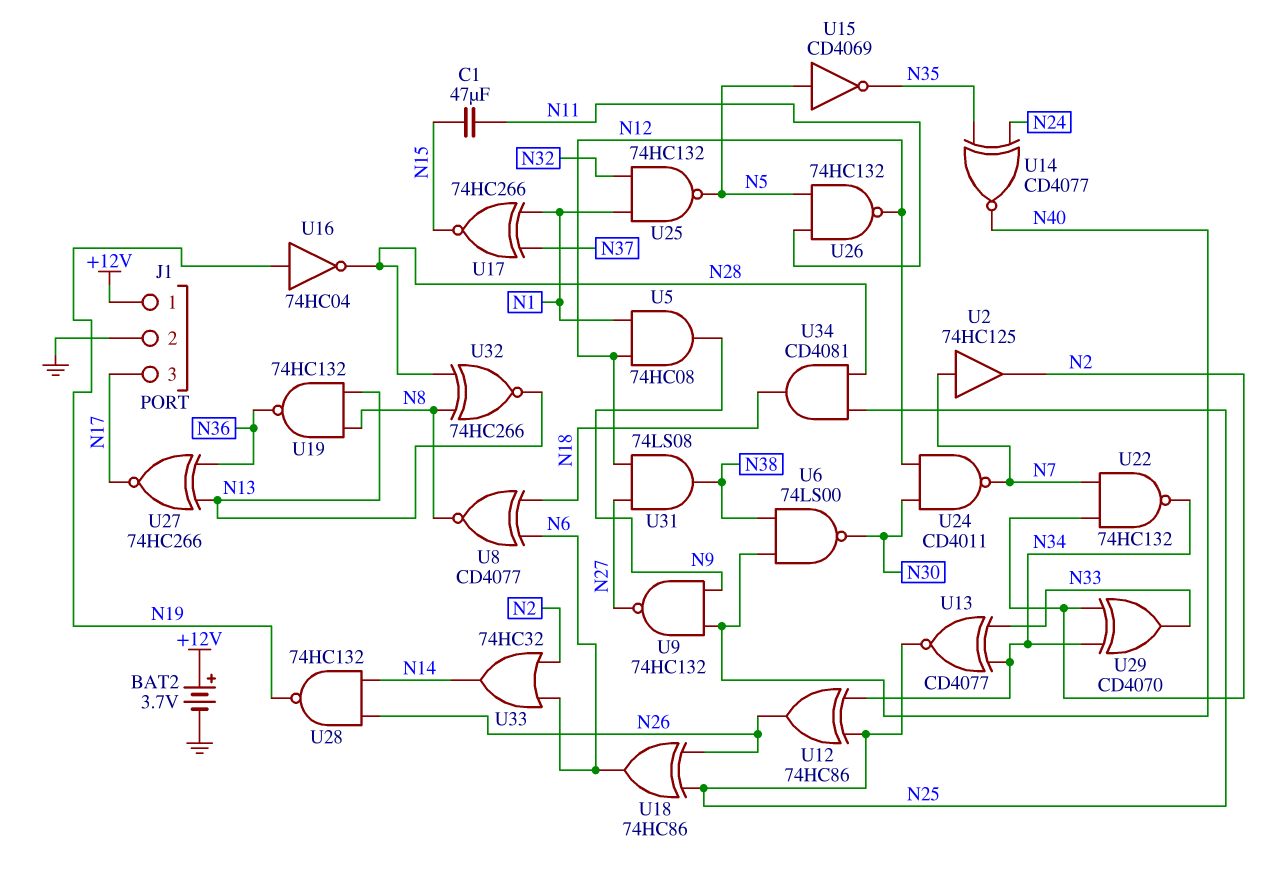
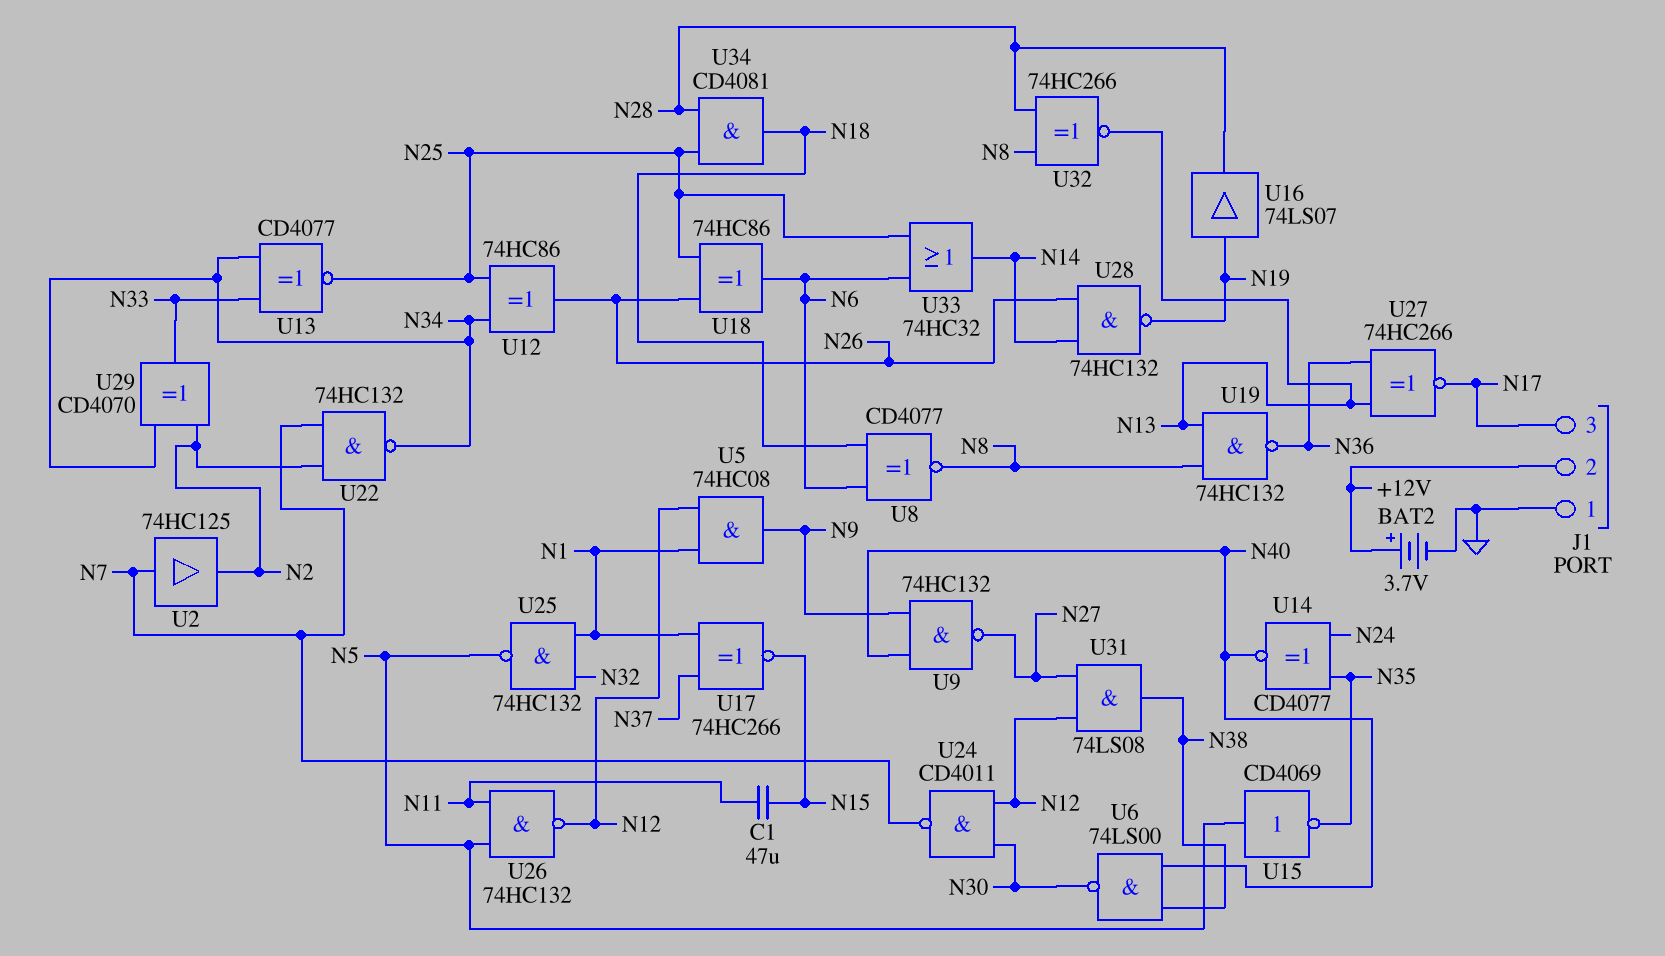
J1 pin 1: +12V -> GND
J1 pin 2: GND -> +12V
U16: NOT 74HC04 (in N19, out N28) -> buffer 74LS07 (in N19, out N28)
U33: OR 74HC32 (in N2, in N6, out N14) -> OR 74HC32 (in N6, in N25, out N14)

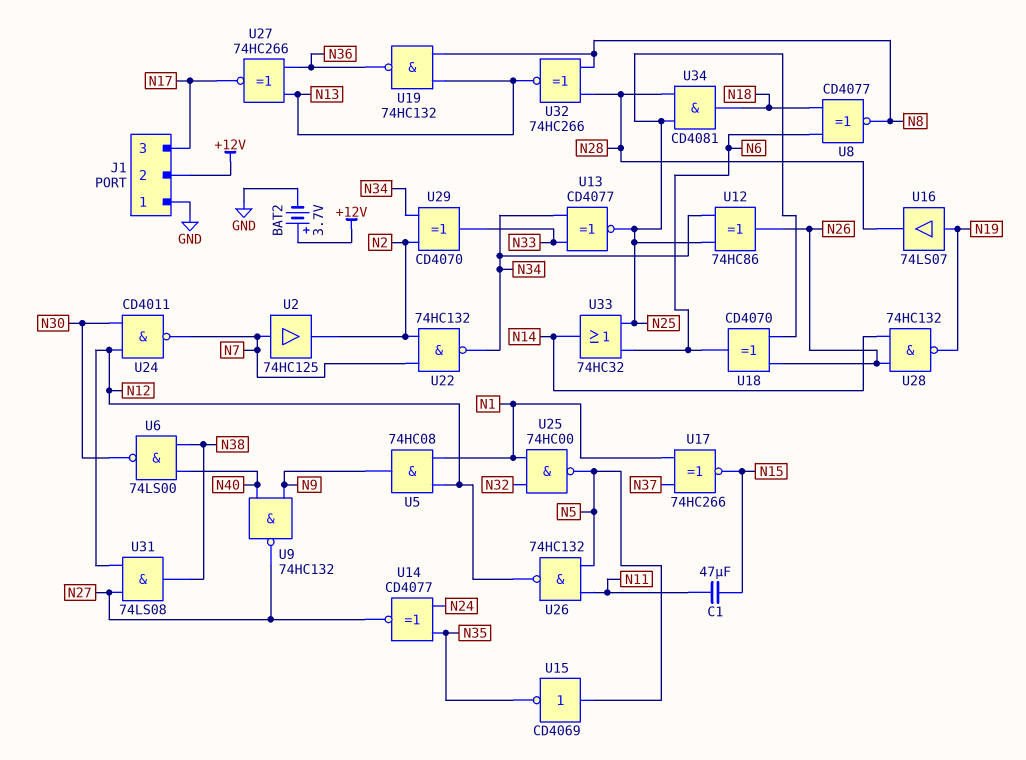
U14: XNOR CD4077 (in N24, in N35, out N40) -> XNOR CD4077 (in N24, in N35, out N27)
U18: XOR 74HC86 (in N25, in N26, out N6) -> XOR CD4070 (in N25, in N26, out N6)
U25: NAND 74HC132 (in N1, in N32, out N5) -> NAND 74HC00 (in N1, in N32, out N5)

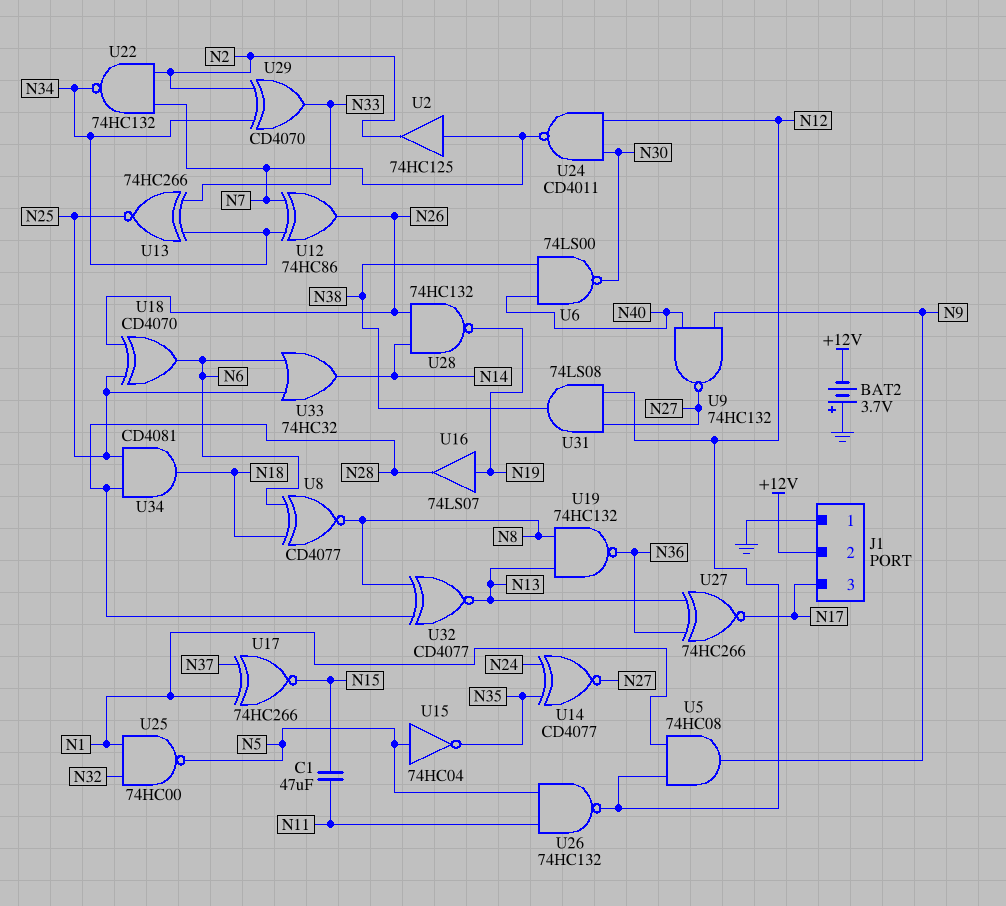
BAT2: 3.7V (plus +12V, minus GND) -> 3.7V (plus GND, minus +12V)
U12: XOR 74HC86 (in N25, in N34, out N26) -> XOR 74HC86 (in N7, in N34, out N26)
U13: XNOR CD4077 (in N33, in N34, out N25) -> XNOR 74HC266 (in N33, in N34, out N25)
U15: NOT CD4069 (in N5, out N35) -> NOT 74HC04 (in N5, out N35)
U32: XNOR 74HC266 (in N8, in N28, out N13) -> XNOR CD4077 (in N8, in N28, out N13)

